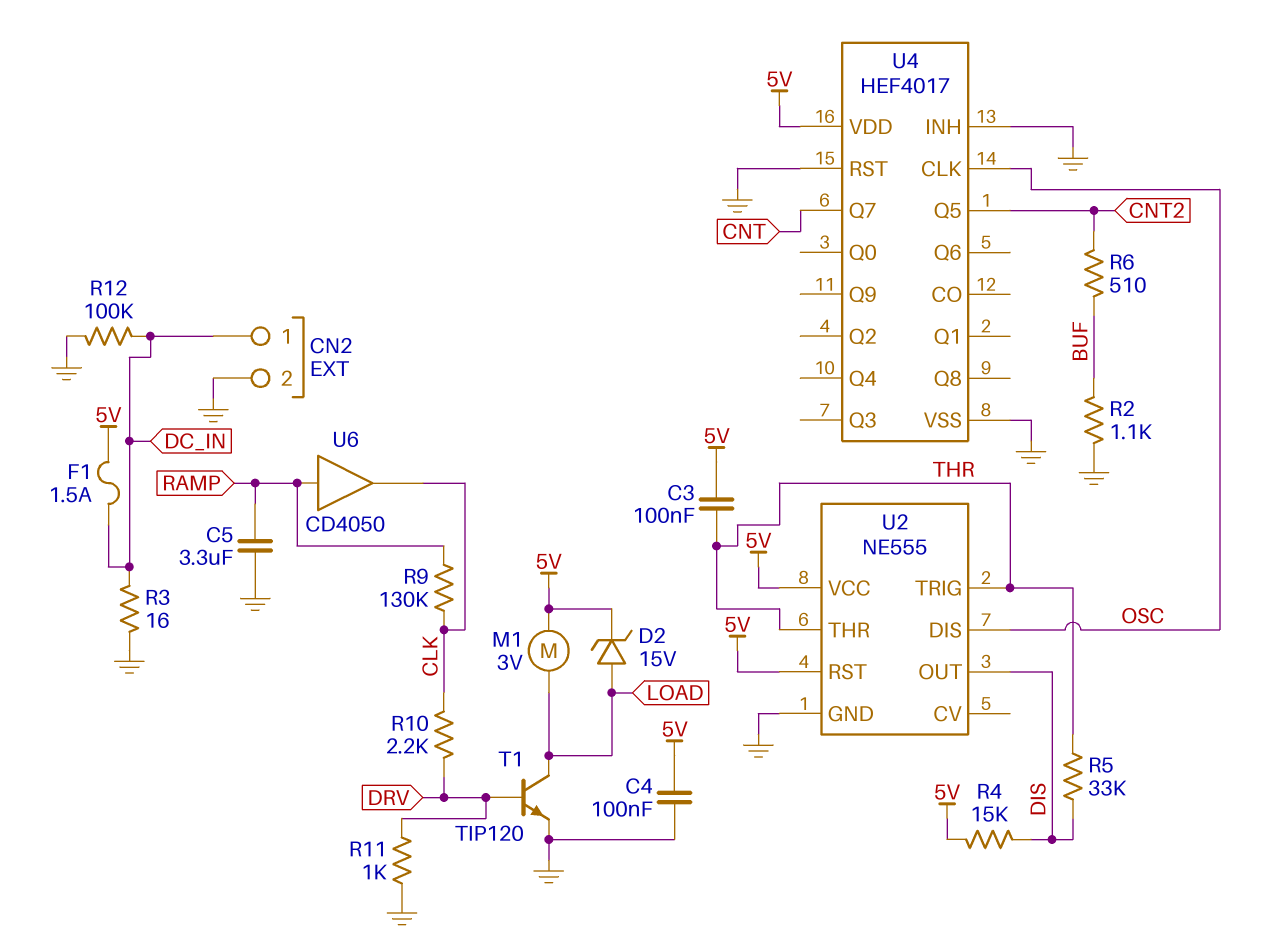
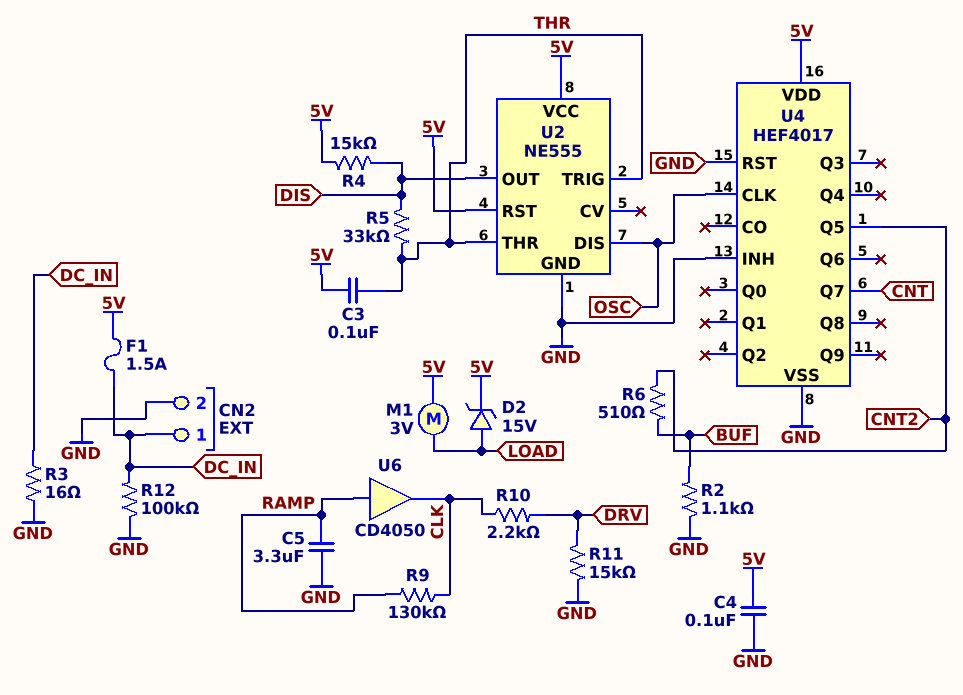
R11: 1k (DRV, GND) -> 15k (DRV, GND)
T1: NPN TIP120 (B DRV, C LOAD, E GND) -> none

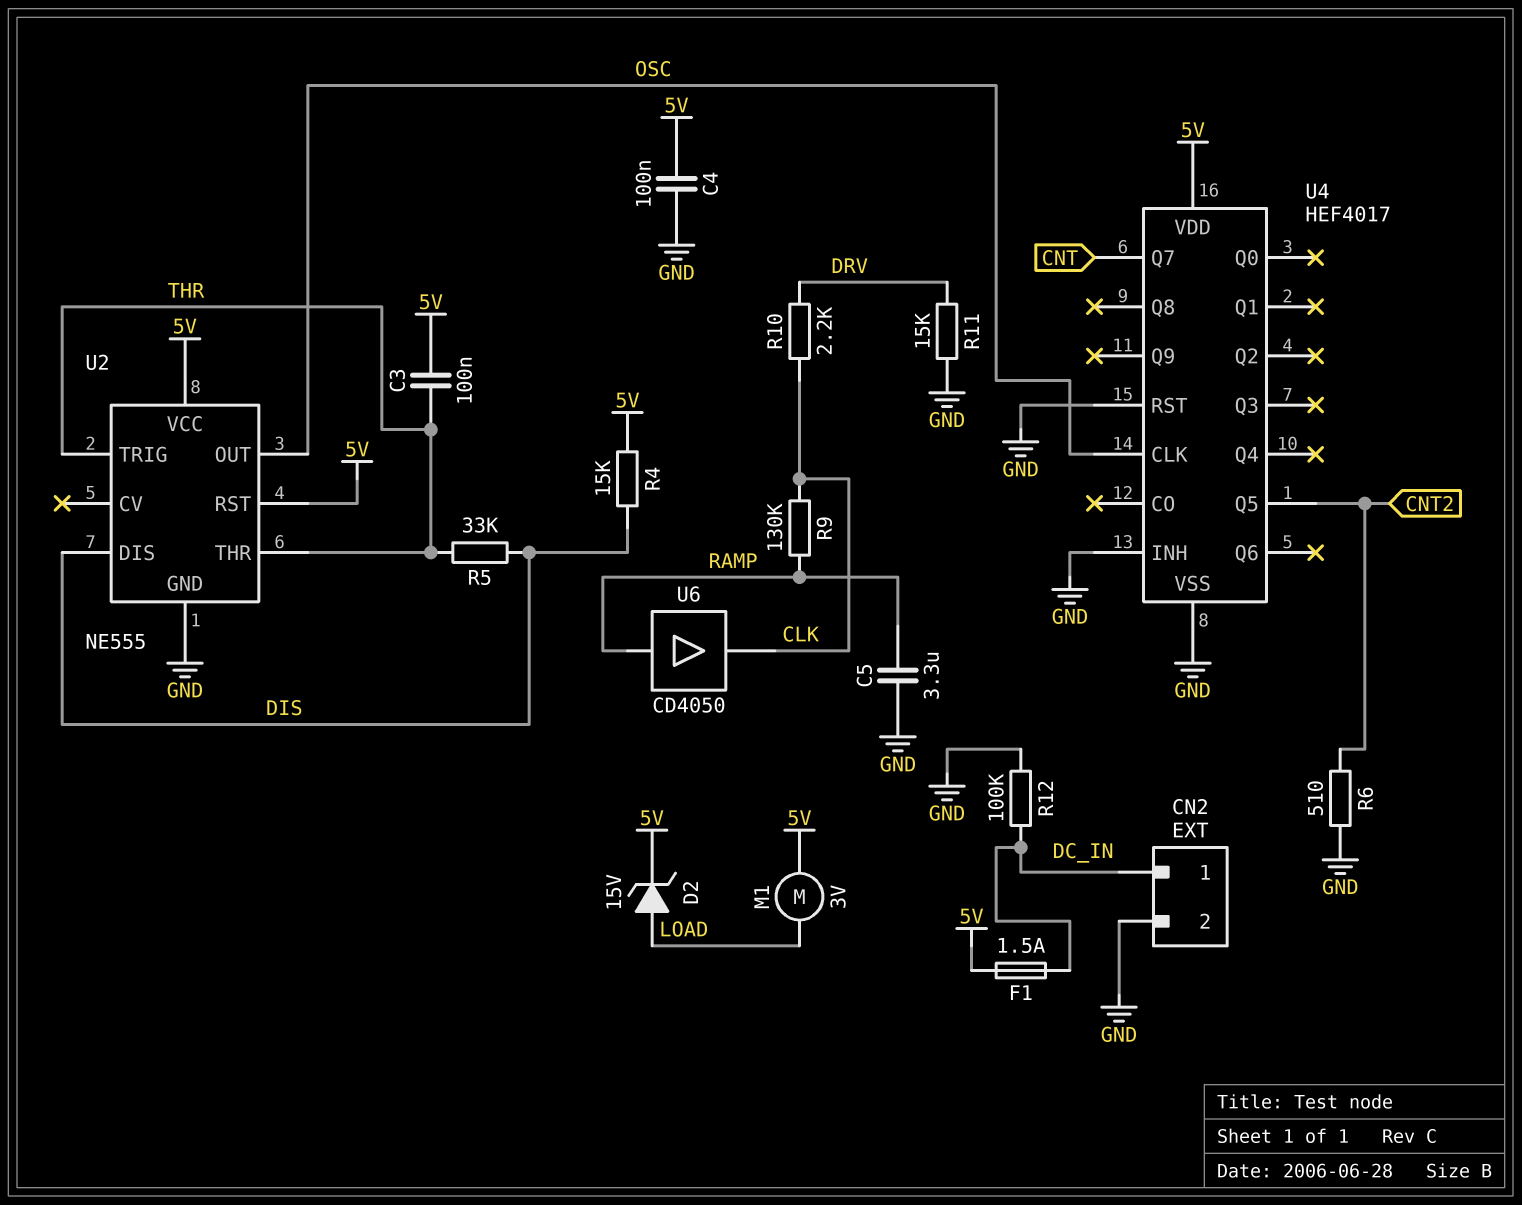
R2: 1.1k (BUF, GND) -> none
R3: 16 (DC_IN, GND) -> none
R6: 510 (BUF, CNT2) -> 510 (CNT2, GND)
U2 pin DIS: OSC -> DIS
U2 pin OUT: DIS -> OSC

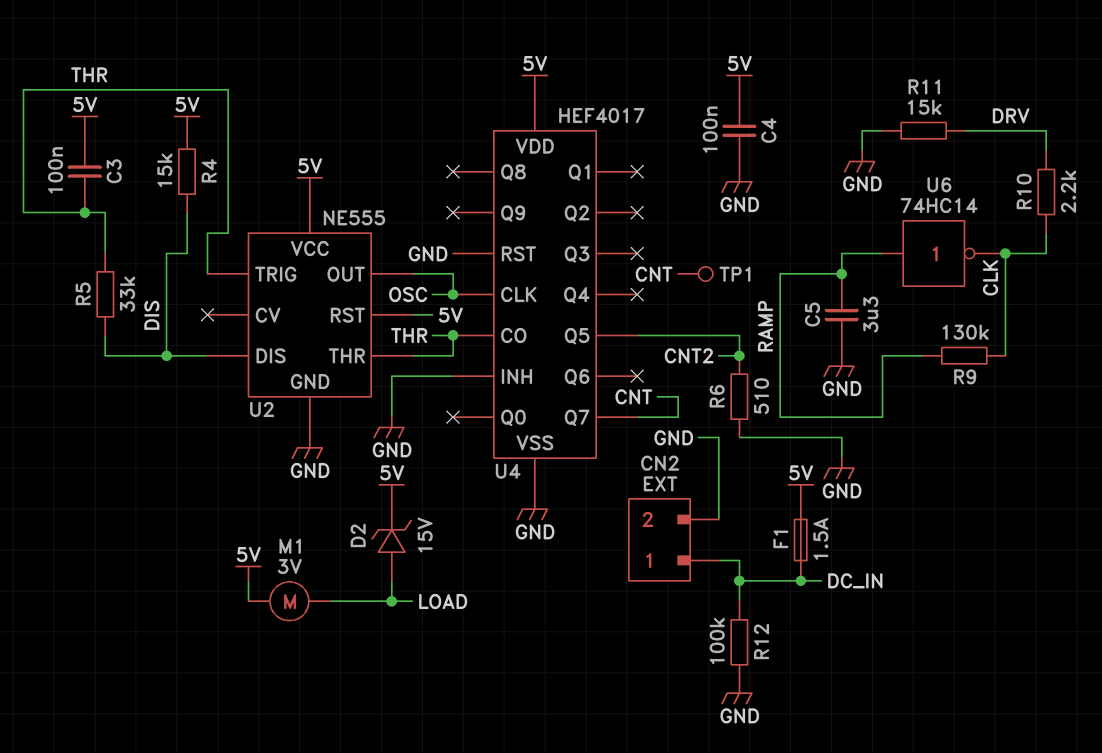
TP1: none -> test point (CNT)
U4 pin CO: none -> THR
U6: buffer CD4050 (in RAMP, out CLK) -> NOT 74HC14 (in RAMP, out CLK)

